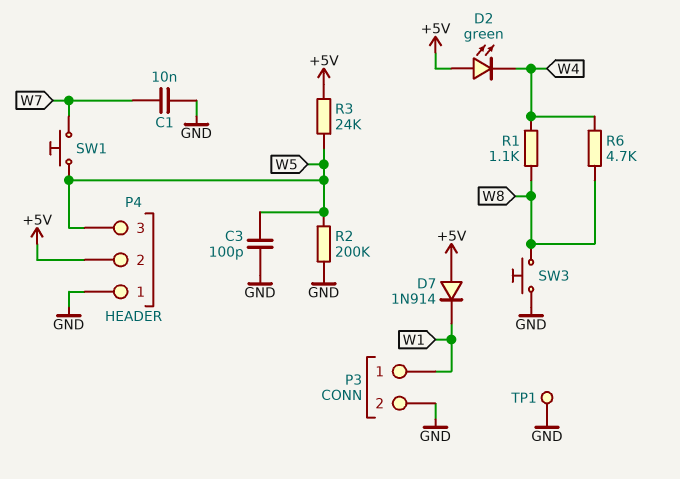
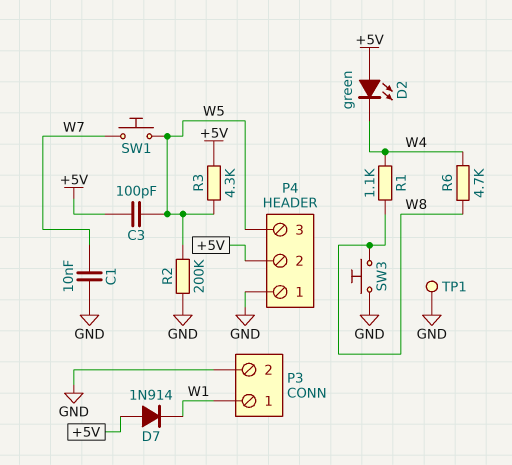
C3: 100pF (GND, W5) -> 100pF (+5V, W5)
R3: 24k (+5V, W5) -> 4.3k (+5V, W5)

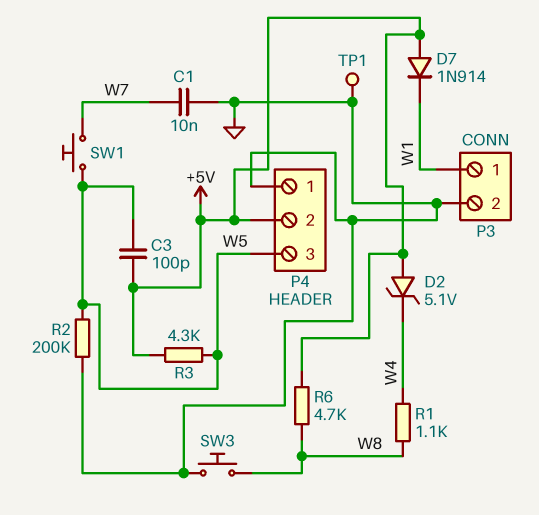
D2: LED green (A +5V, K W4) -> zener 5.1V (A +5V, K W4)
R6: 4.7k (W4, W8) -> 4.7k (+5V, W8)

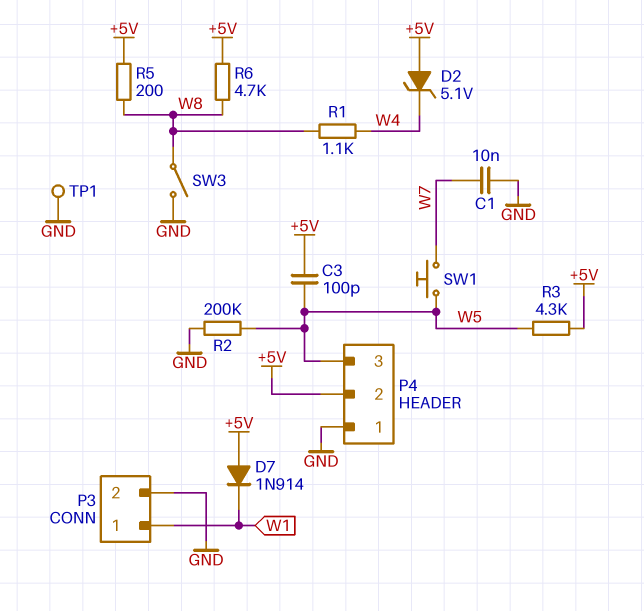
R5: none -> 200 (+5V, W8)
SW3: button (GND, W8) -> switch (GND, W8)

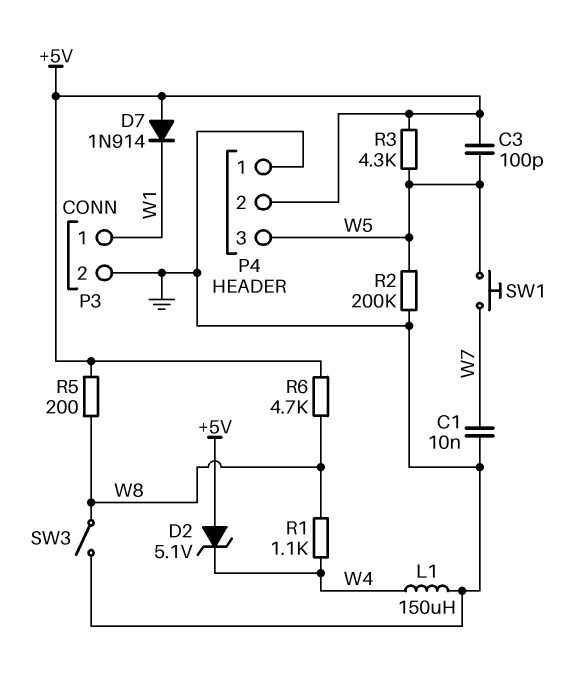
L1: none -> 150uH (GND, W4)
TP1: test point (GND) -> none

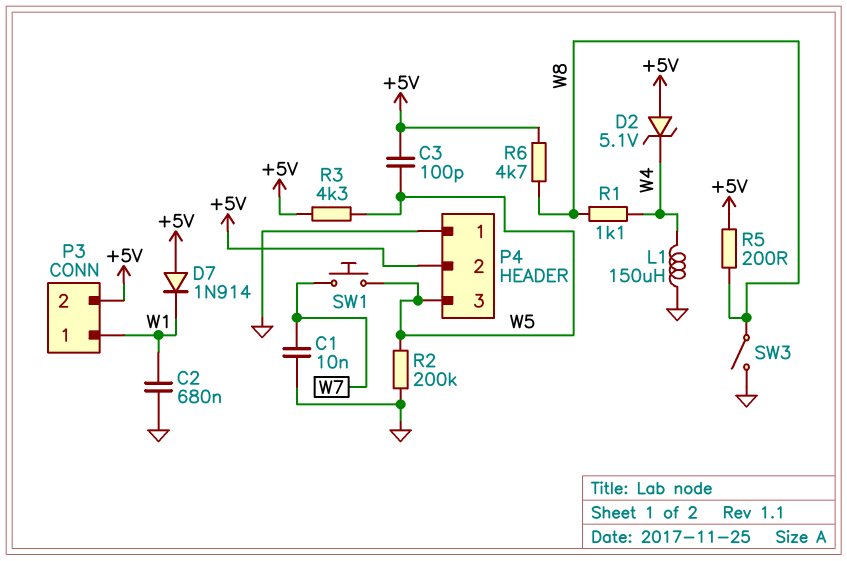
C2: none -> 680nF (GND, W1)
P3 pin 2: GND -> +5V

